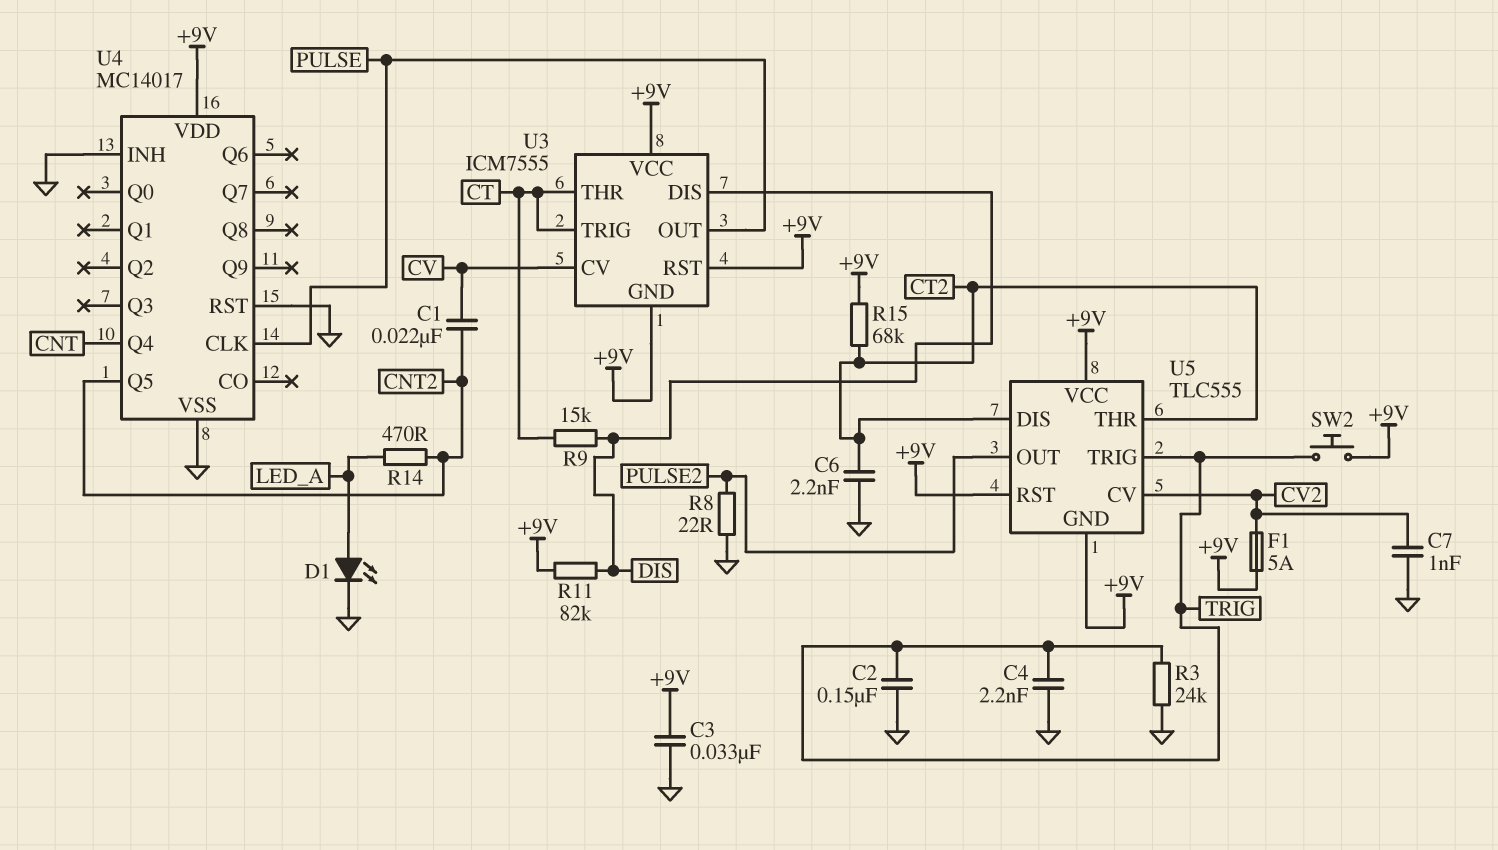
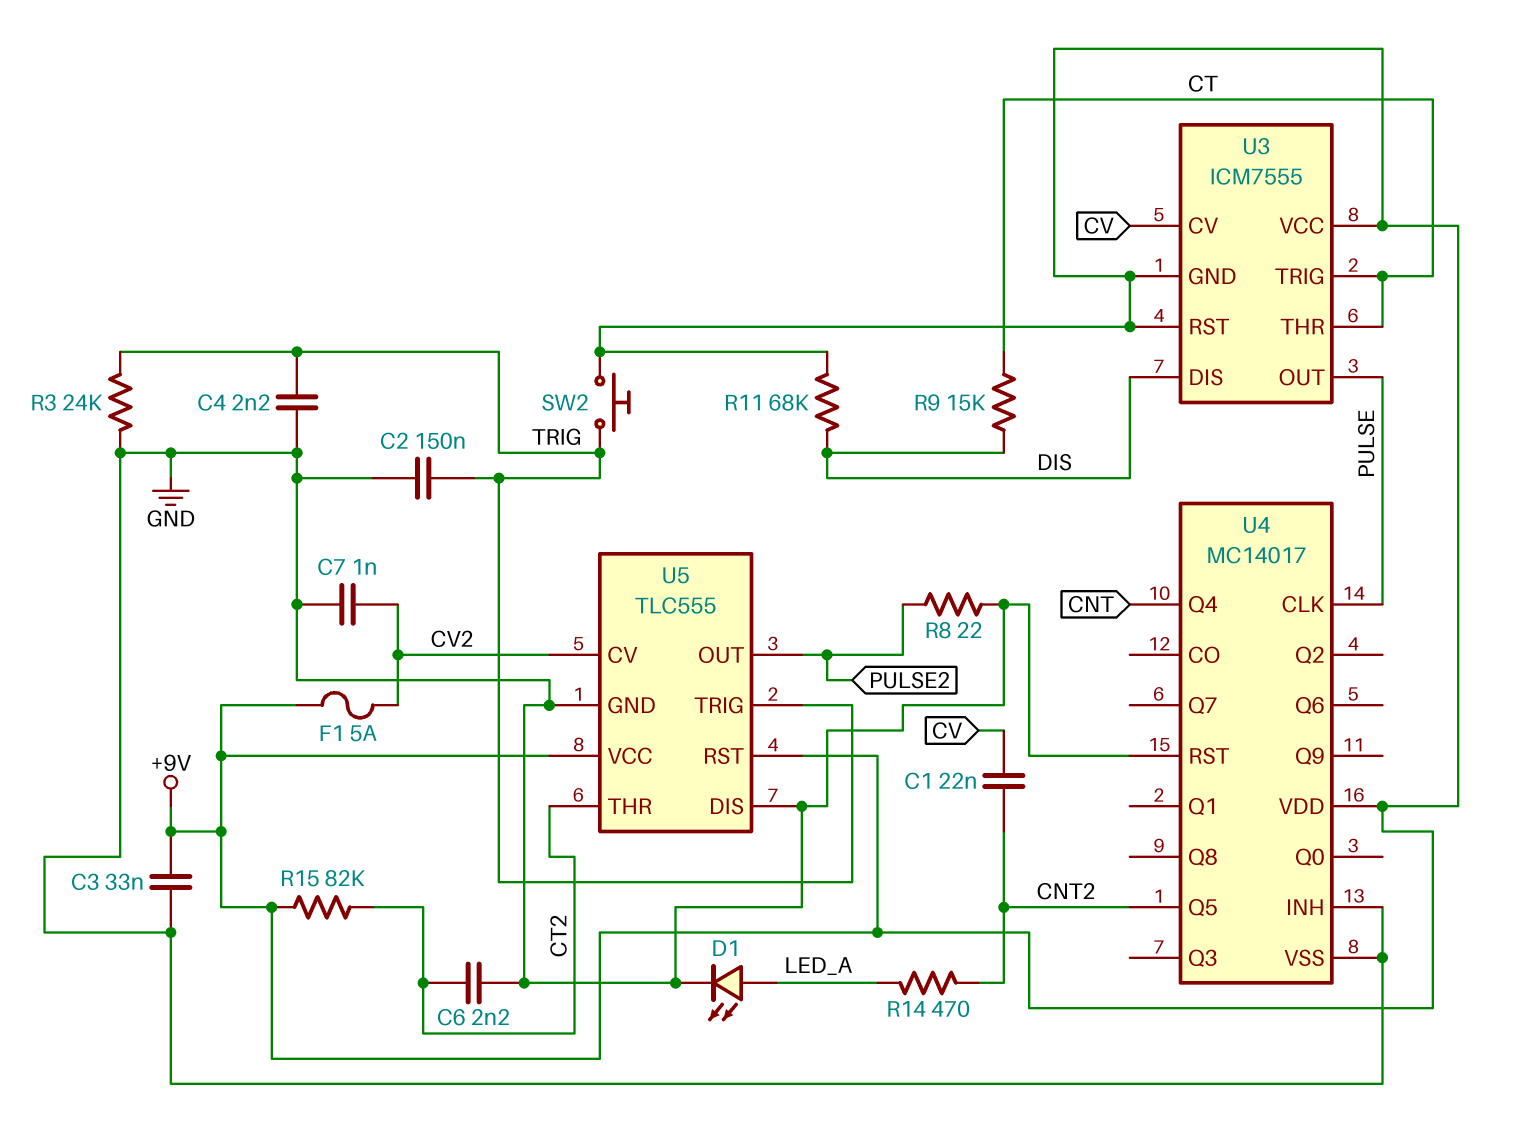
R11: 82k (+9V, DIS) -> 68k (+9V, DIS)
R15: 68k (+9V, CT2) -> 82k (+9V, CT2)
U5 pin DIS: CT2 -> GND
U5 pin GND: +9V -> GND

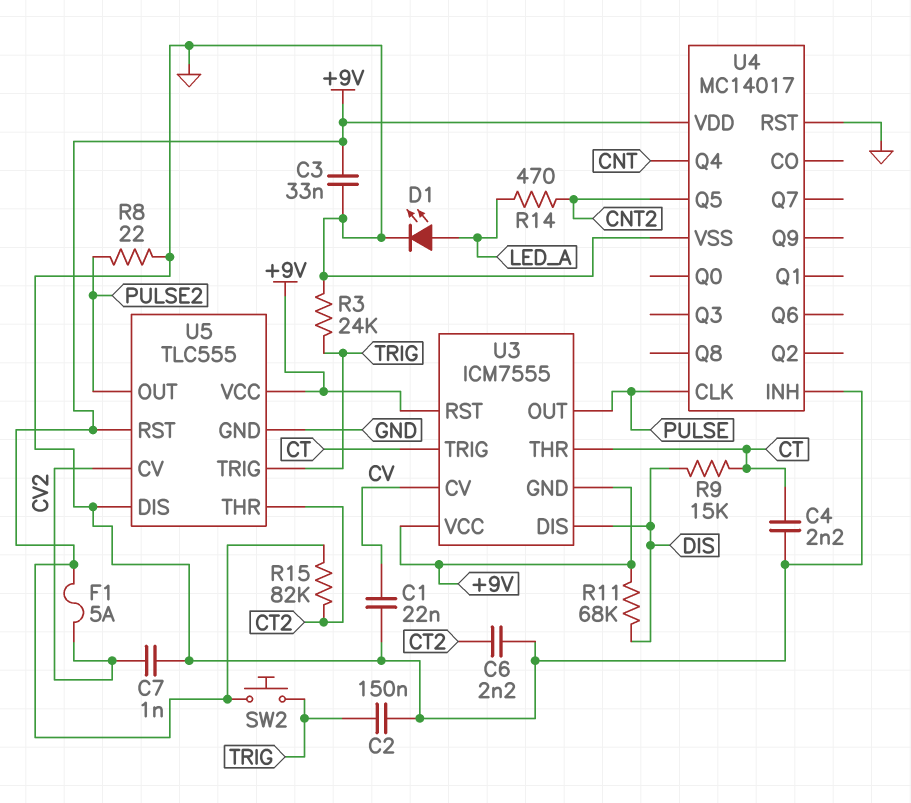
C1: 22nF (CNT2, CV) -> 22nF (CV, GND)
C4: 2.2nF (GND, TRIG) -> 2.2nF (CT, GND)

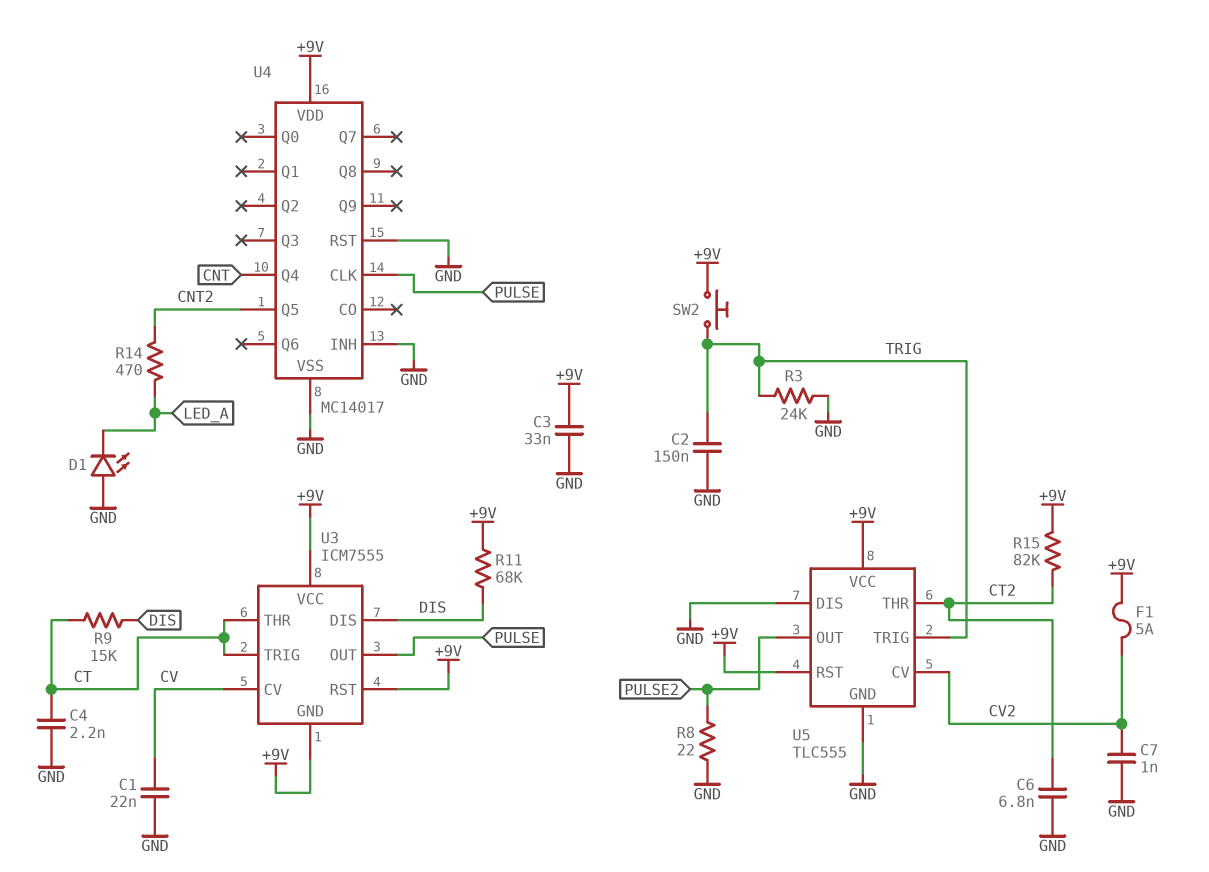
C6: 2.2nF (CT2, GND) -> 6.8nF (CT2, GND)
D1: LED (A LED_A, K GND) -> LED (A GND, K LED_A)

